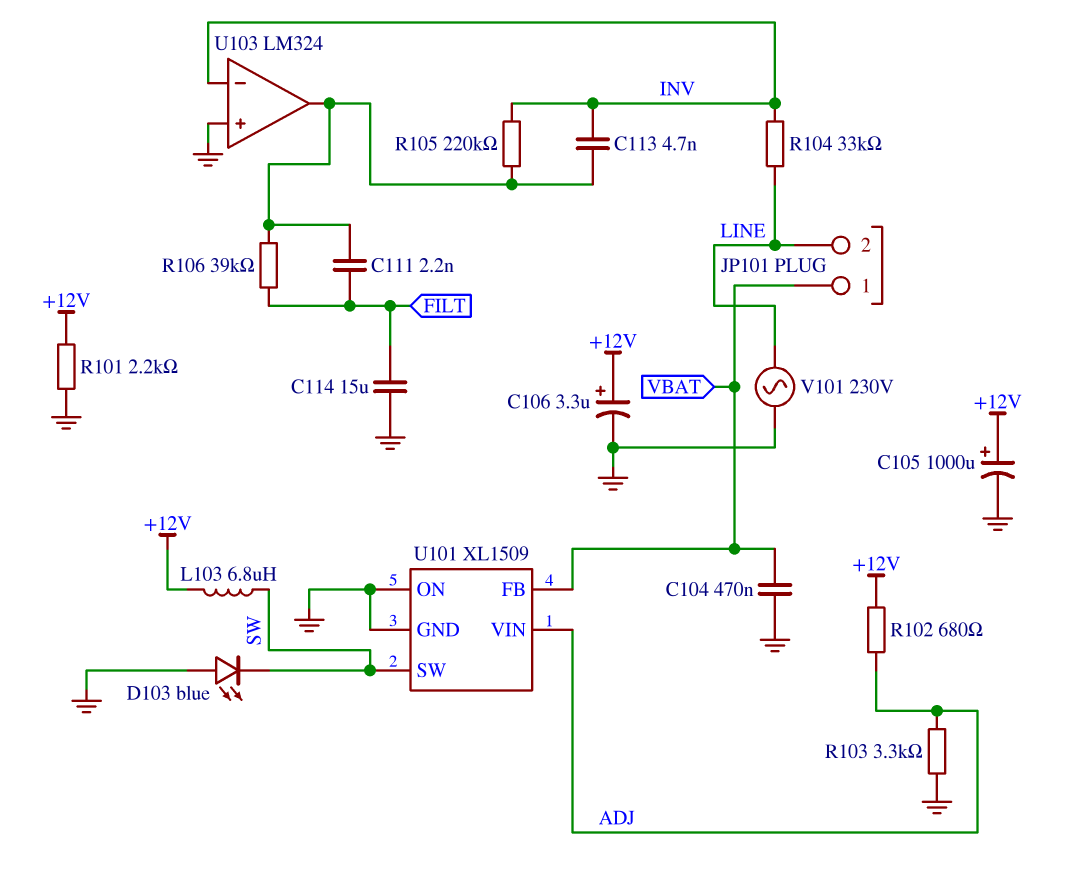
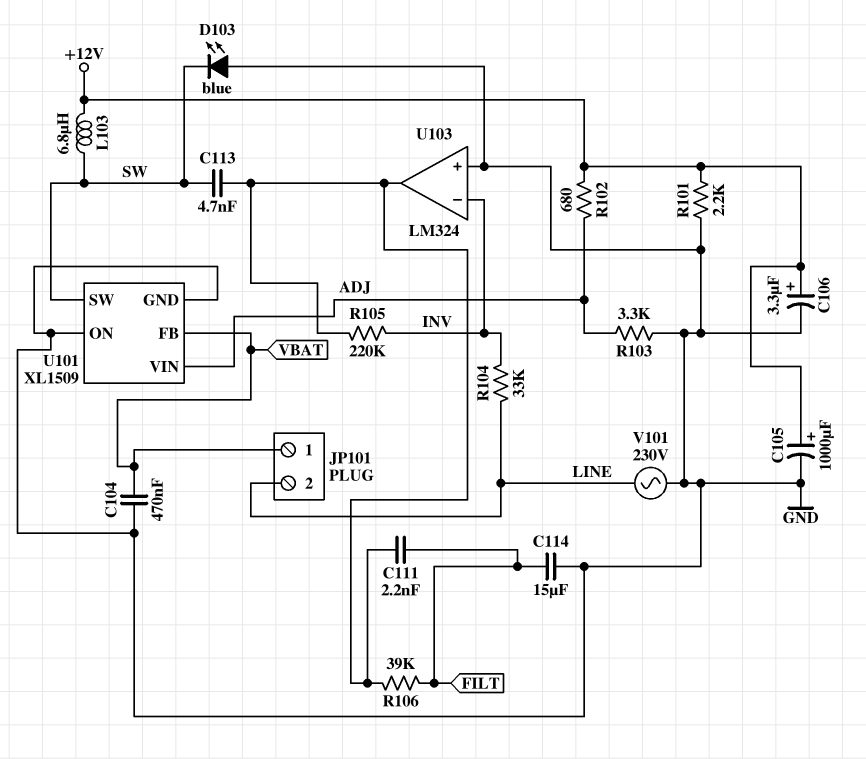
C113: 4.7nF (INV, U103/out) -> 4.7nF (SW, U103/out)

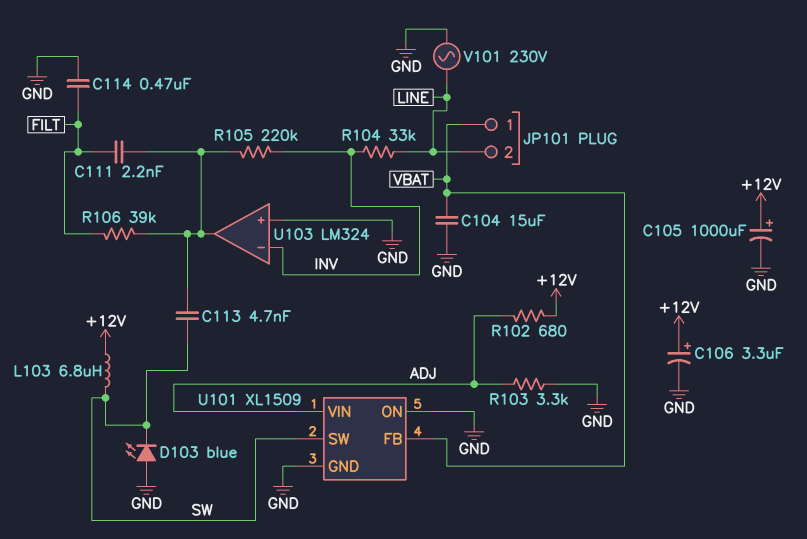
C104: 470nF (GND, VBAT) -> 15uF (GND, VBAT)
C114: 15uF (FILT, GND) -> 470nF (FILT, GND)
R101: 2.2k (+12V, GND) -> none

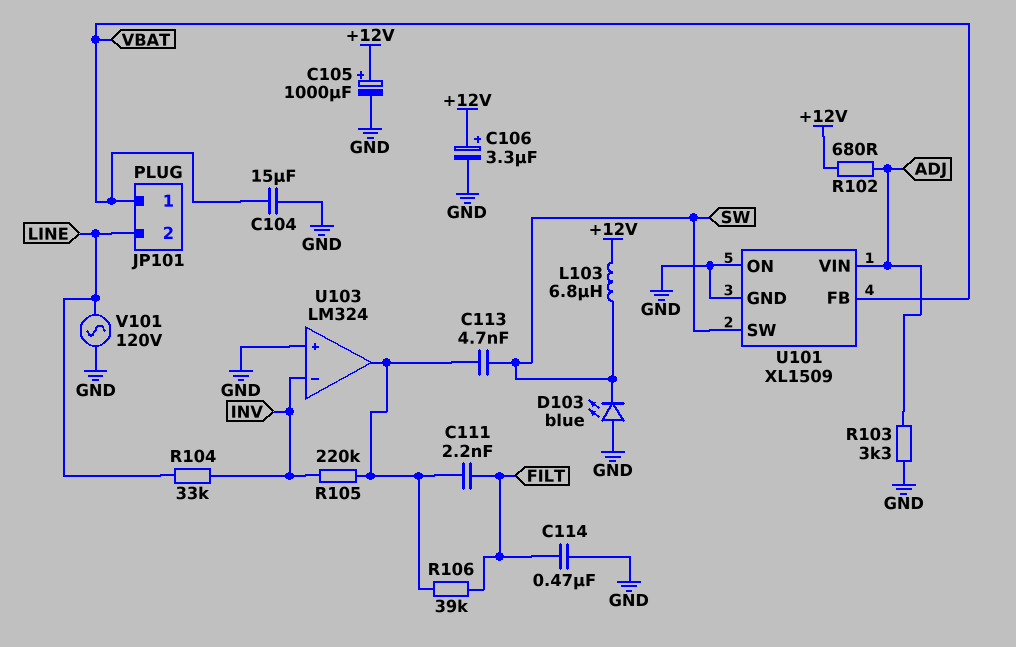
V101: AC 230V (GND, LINE) -> AC 120V (GND, LINE)

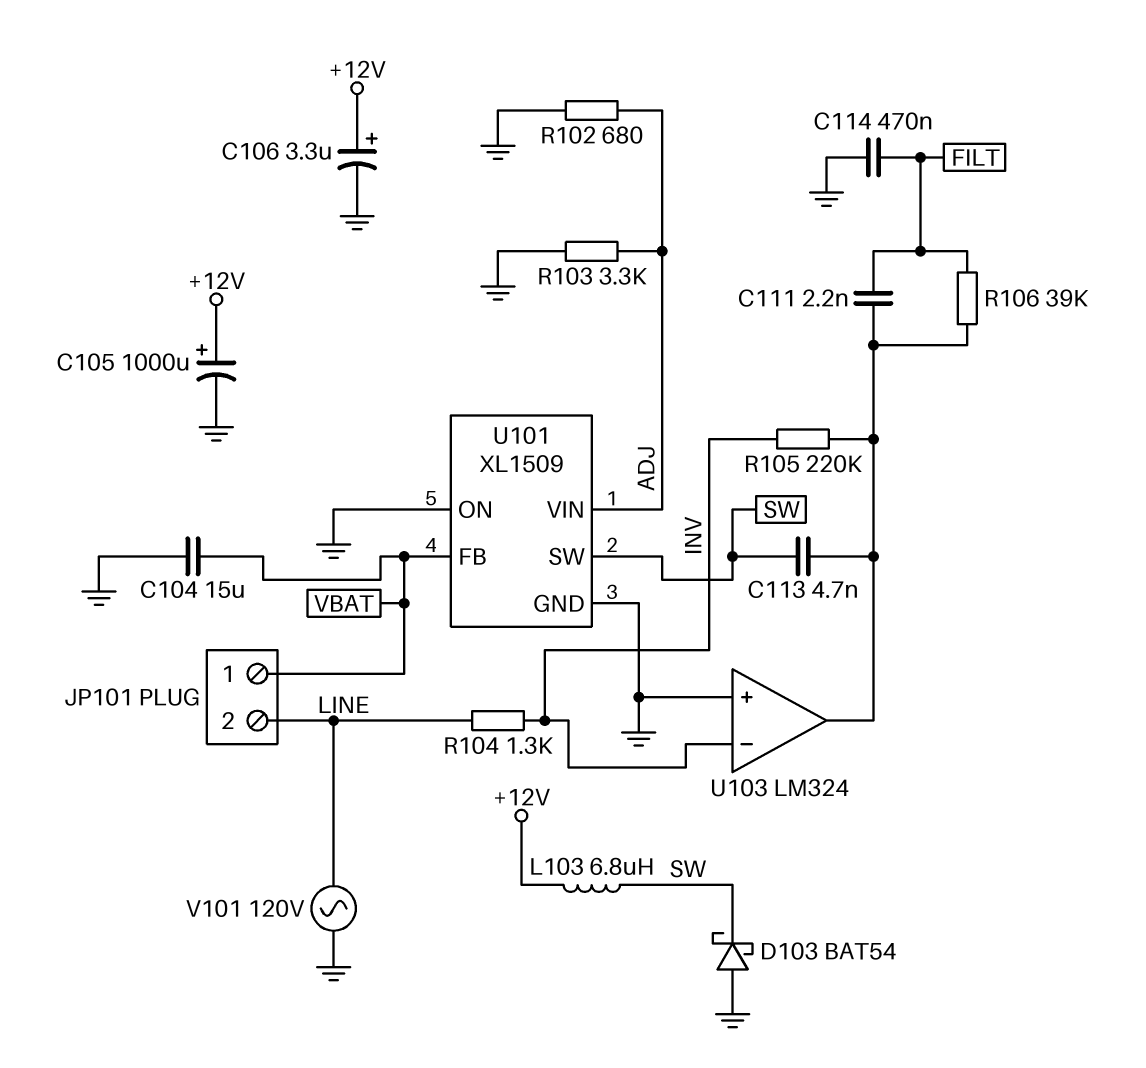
D103: LED blue (A GND, K SW) -> schottky BAT54 (A GND, K SW)
R102: 680 (+12V, ADJ) -> 680 (ADJ, GND)
R104: 33k (INV, LINE) -> 1.3k (INV, LINE)

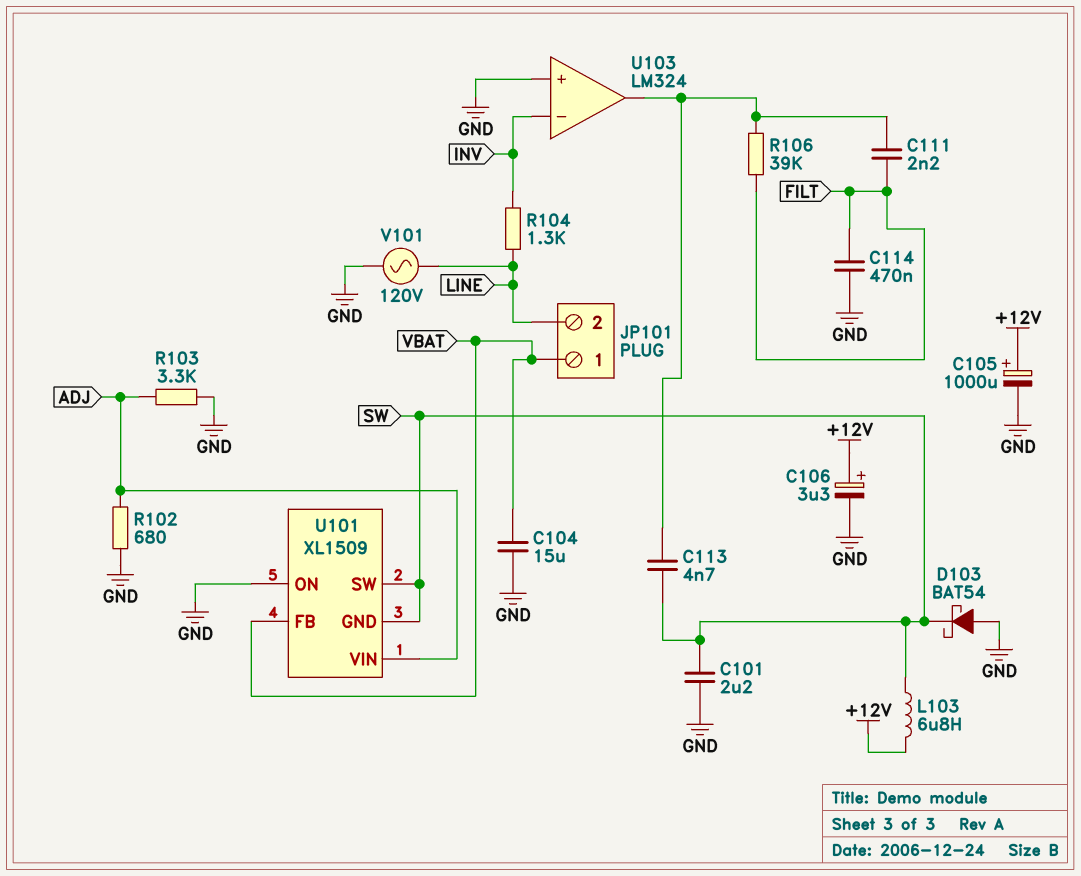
C101: none -> 2.2uF (GND, SW)
R105: 220k (INV, U103/out) -> none
U101 pin GND: GND -> SW

